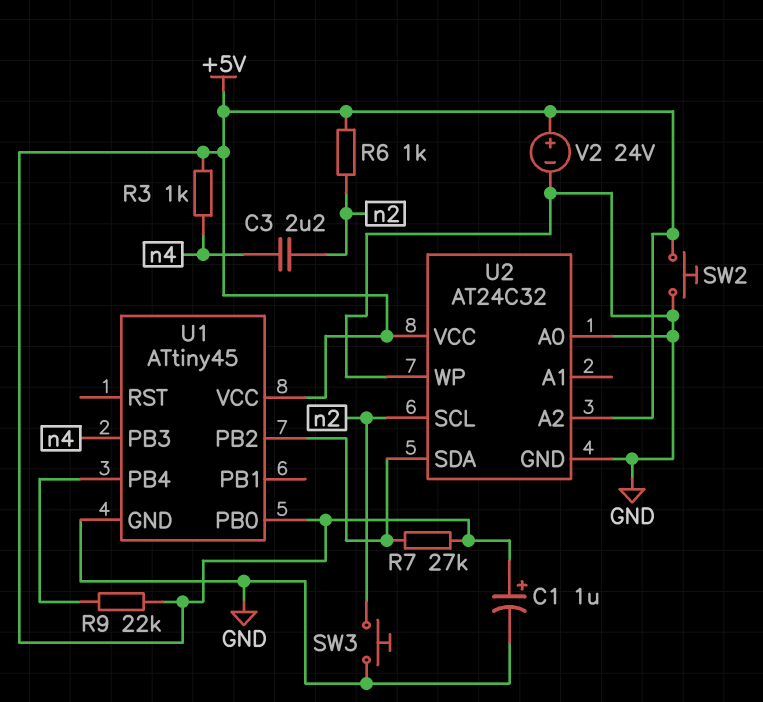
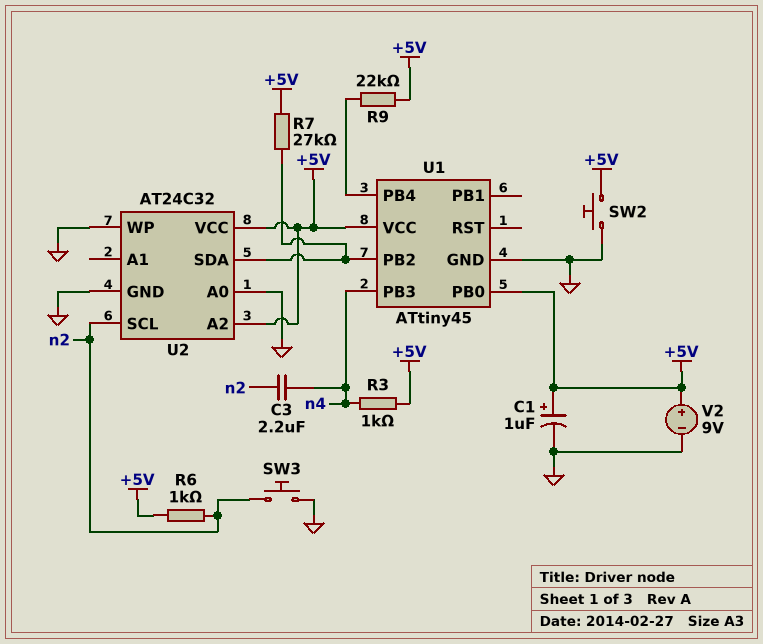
V2: 24V (plus +5V, minus GND) -> 9V (plus +5V, minus GND)

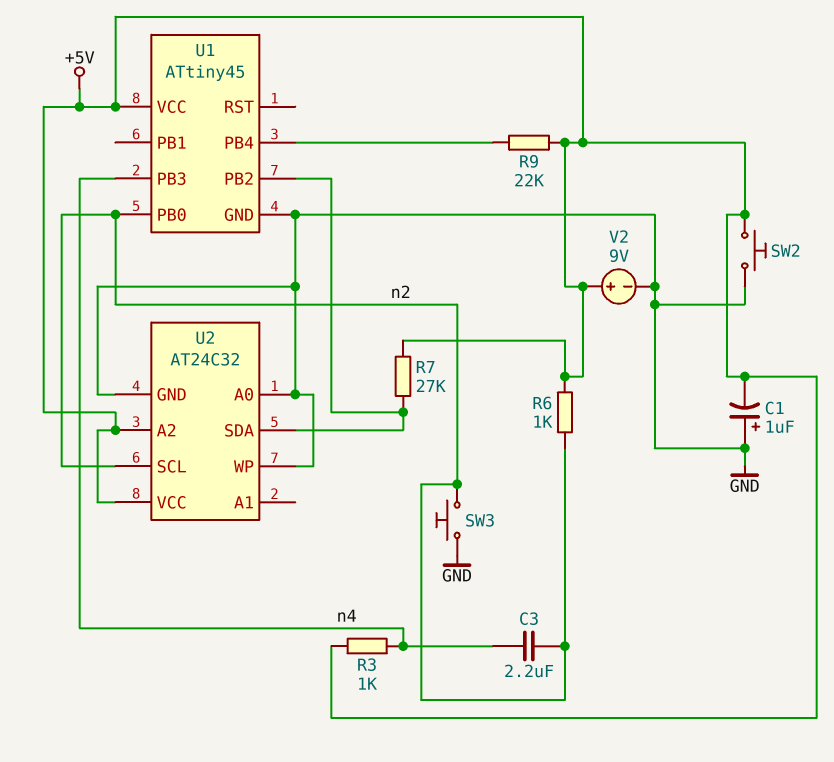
C1: 1uF (plus +5V, minus GND) -> 1uF (plus GND, minus +5V)
U1 pin PB0: +5V -> n2

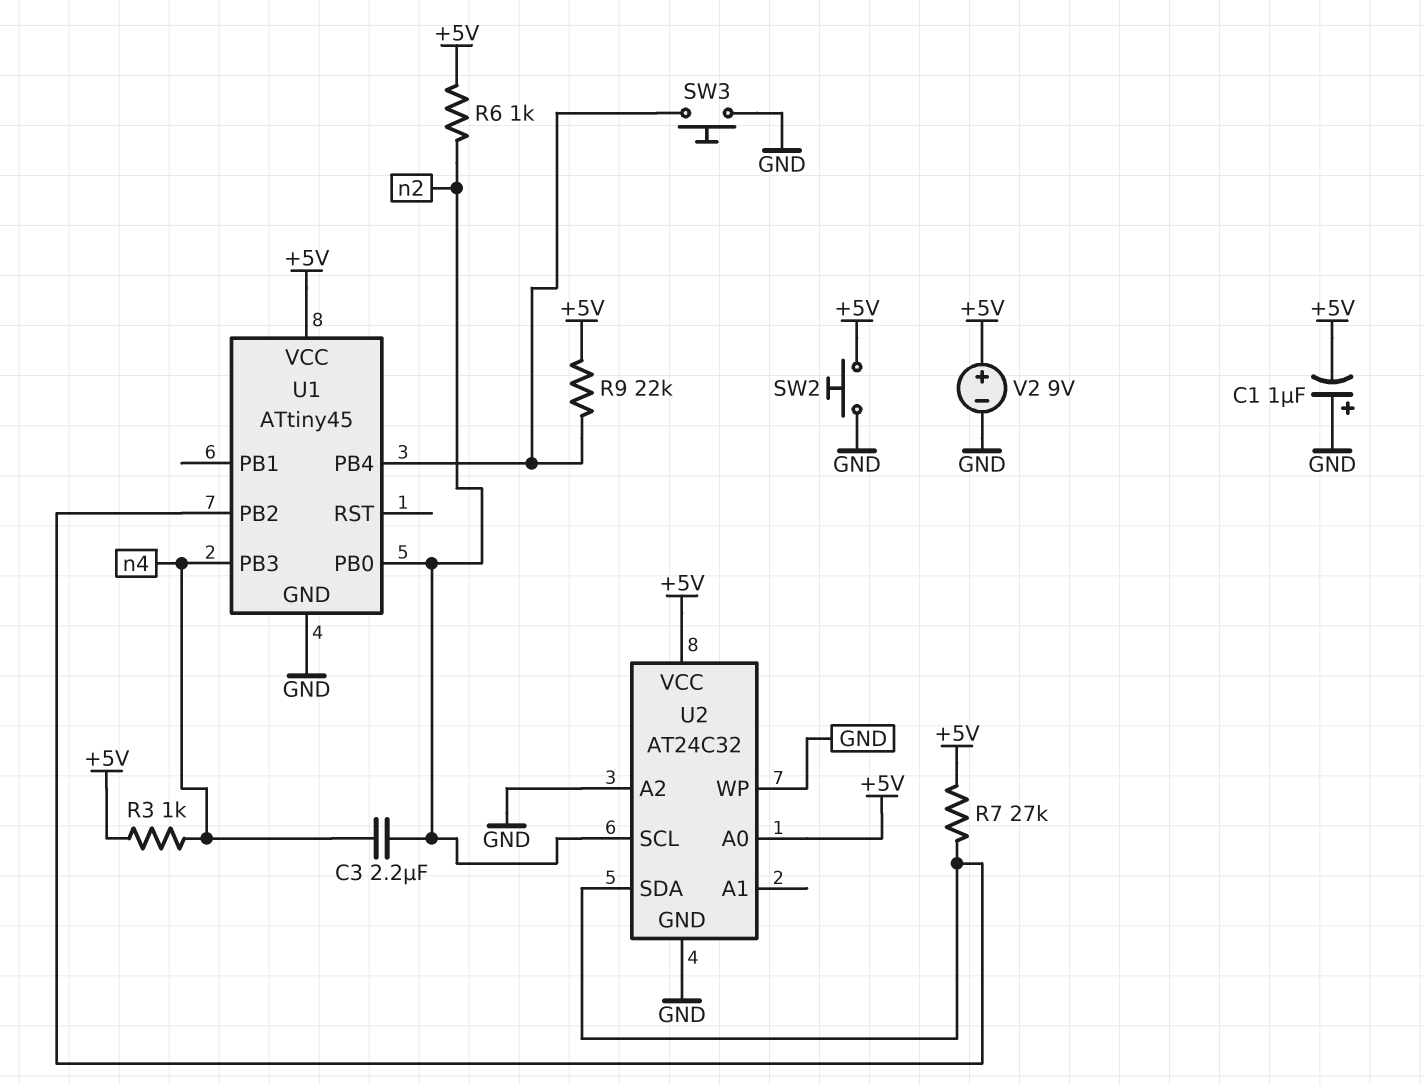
SW3: button (GND, n2) -> button (GND, U1/PB4)
U2 pin A0: GND -> +5V
U2 pin A2: +5V -> GND

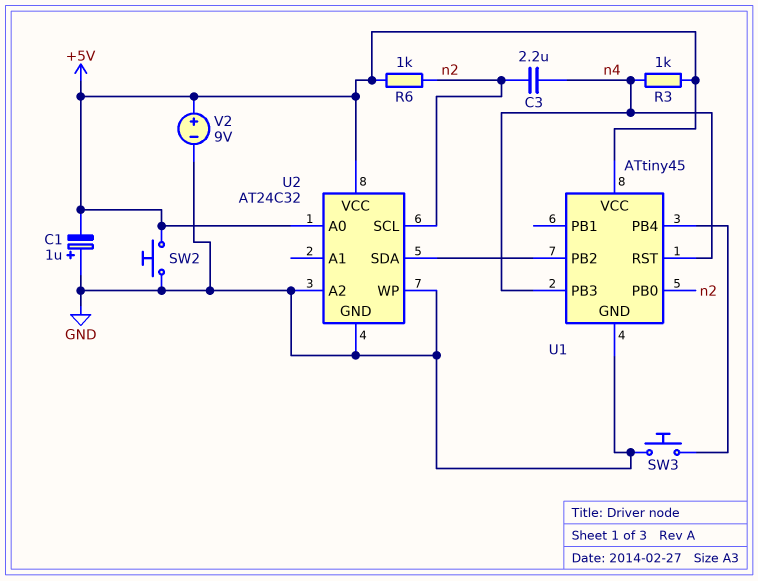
R7: 27k (+5V, U1/PB2) -> none
R9: 22k (+5V, U1/PB4) -> none
U1 pin RST: none -> n4

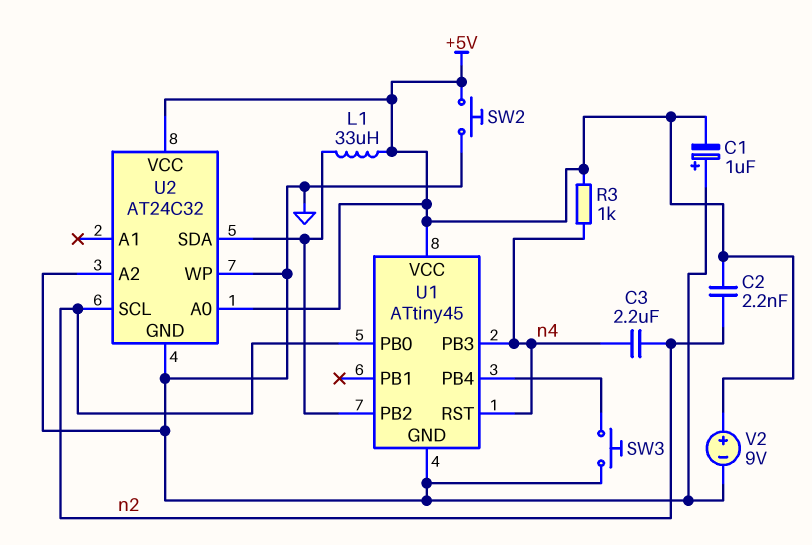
C2: none -> 2.2nF (+5V, n2)
L1: none -> 33uH (+5V, U1/PB2)
R6: 1k (+5V, n2) -> none

